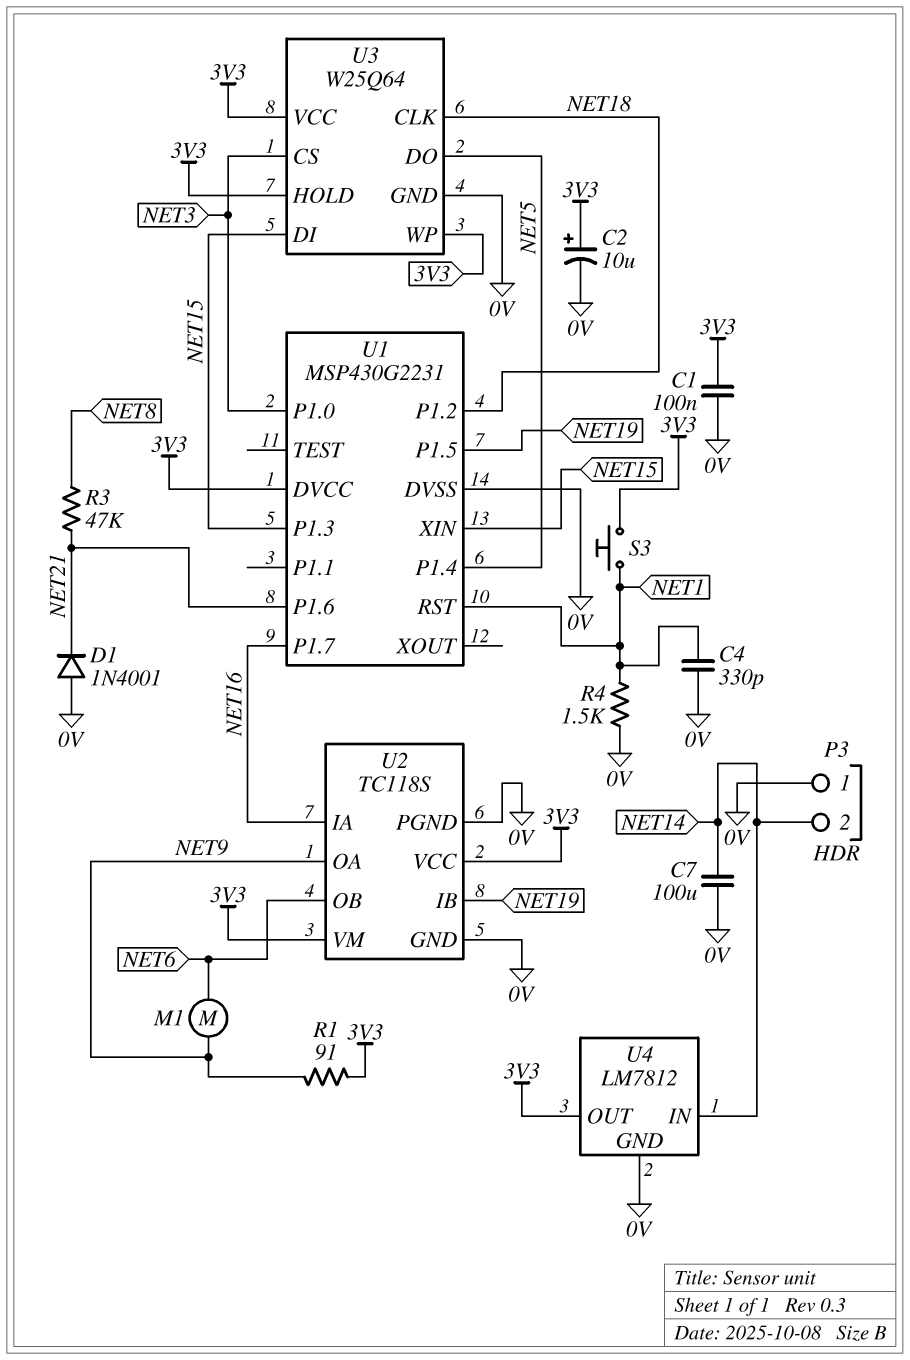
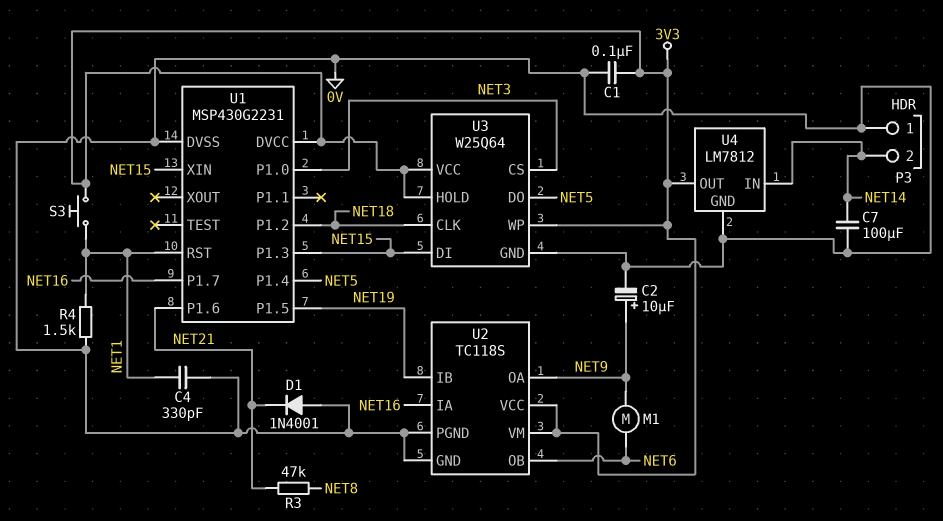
C2: 10uF (plus 3V3, minus 0V) -> 10uF (plus NET9, minus 0V)
R1: 91 (3V3, NET9) -> none

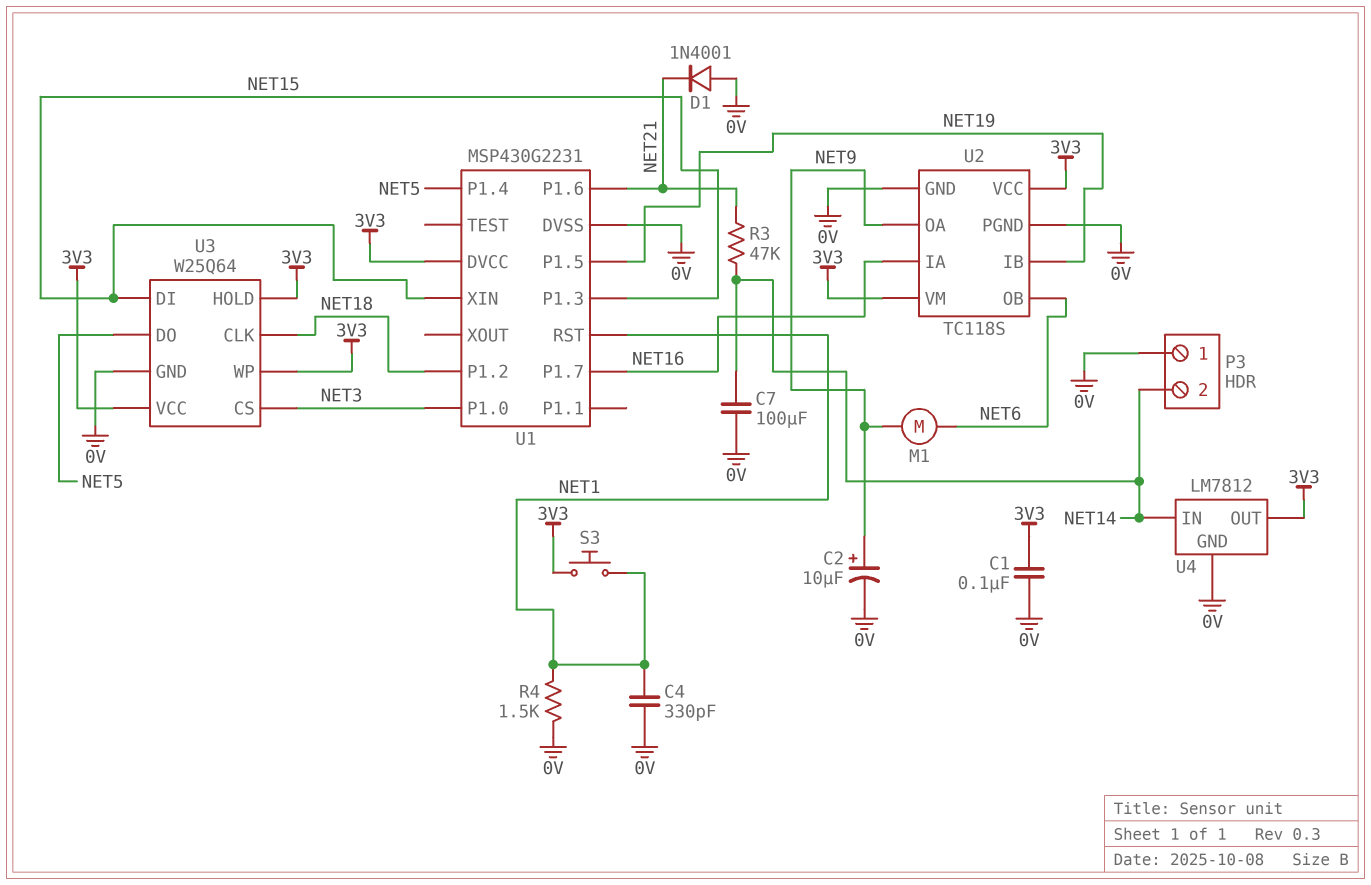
R3: 47k (NET8, NET21) -> 47k (NET14, NET21)

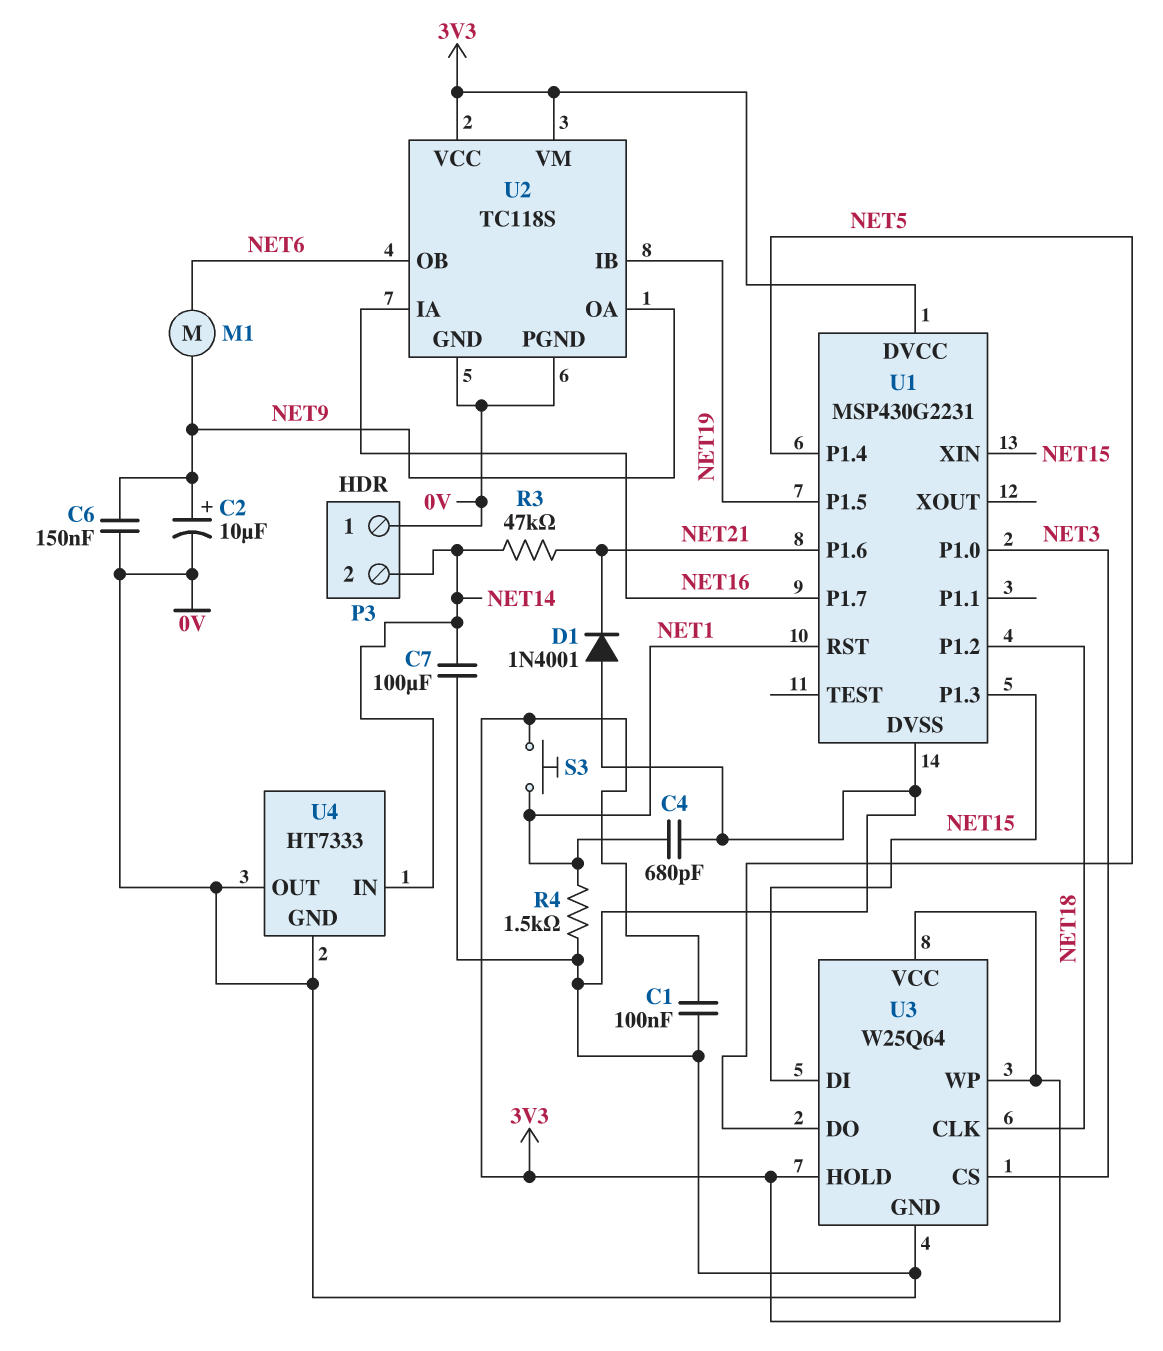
C4: 330pF (0V, NET1) -> 680pF (0V, NET1)
C6: none -> 150nF (0V, NET9)
U4: LM7812 -> HT7333
U4 pin OUT: 3V3 -> 0V

